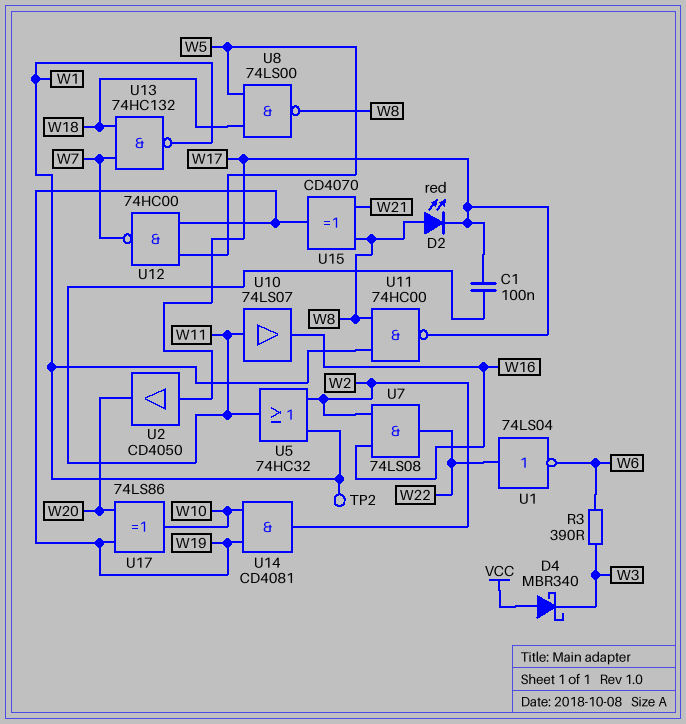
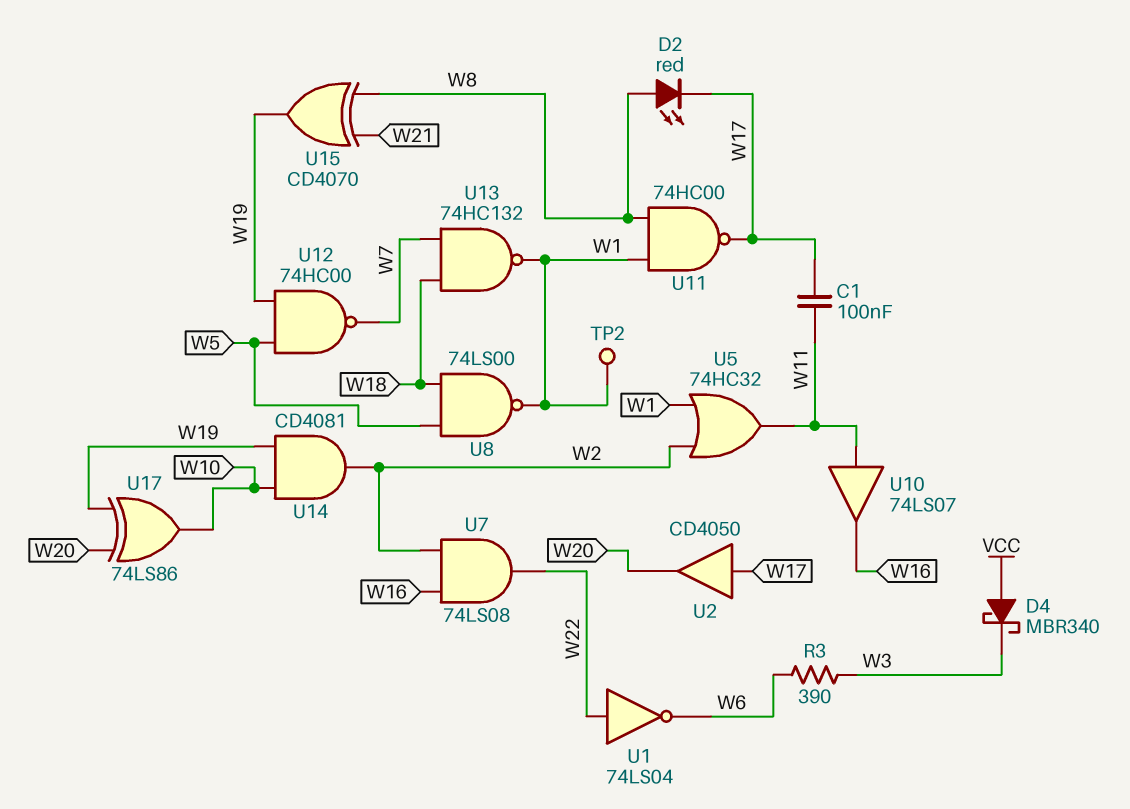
U8: NAND 74LS00 (in W5, in W18, out W8) -> NAND 74LS00 (in W5, in W18, out W1)

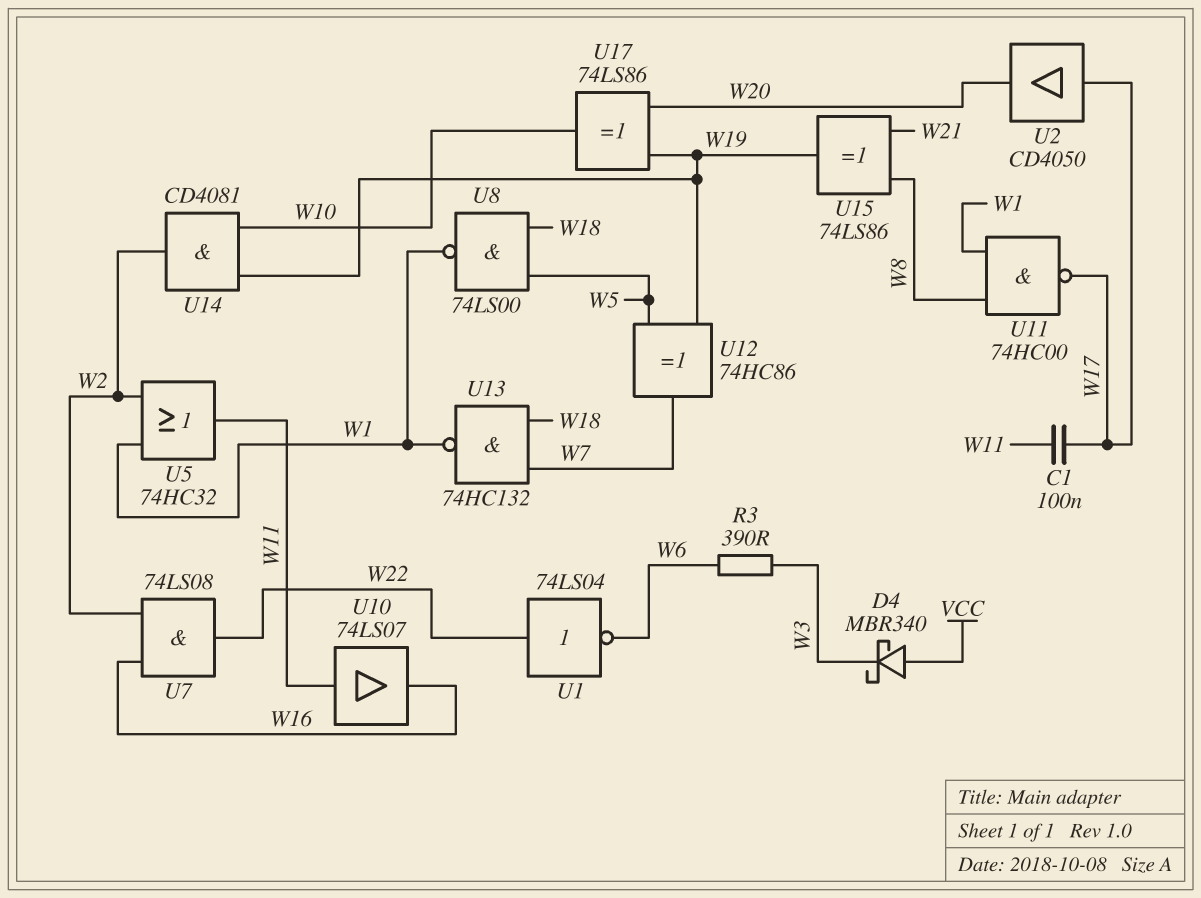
D2: LED red (A W8, K W17) -> none
TP2: test point (W1) -> none
U12: NAND 74HC00 (in W5, in W19, out W7) -> XOR 74HC86 (in W5, in W19, out W7)
U15: XOR CD4070 (in W8, in W21, out W19) -> XOR 74LS86 (in W8, in W21, out W19)

